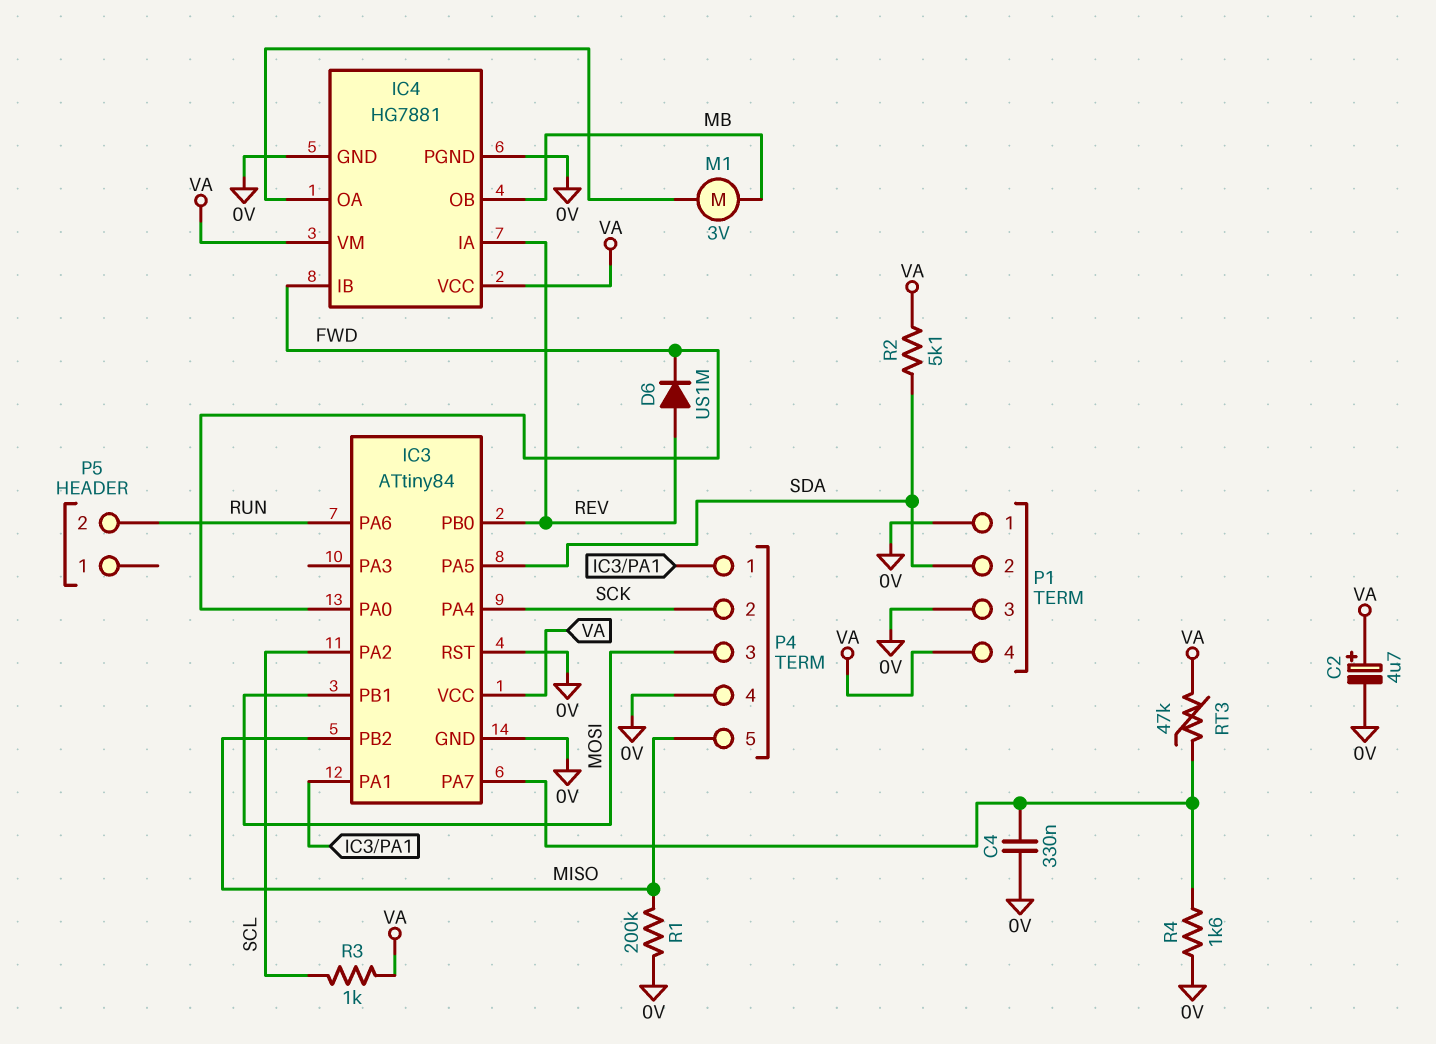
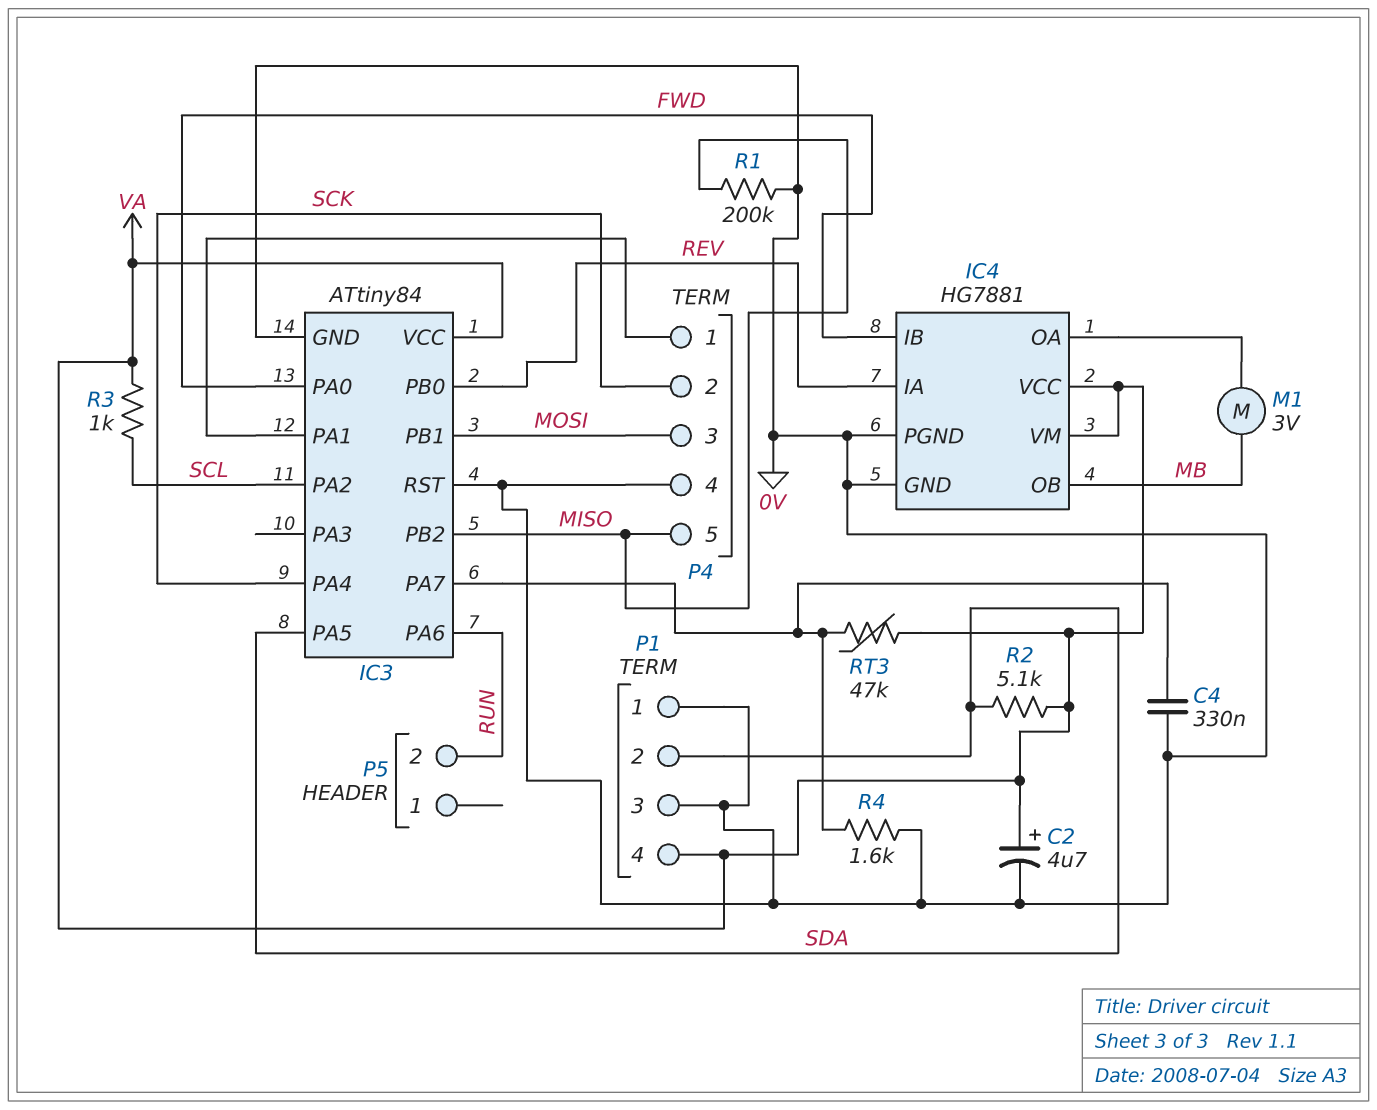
D6: diode US1M (A REV, K FWD) -> none

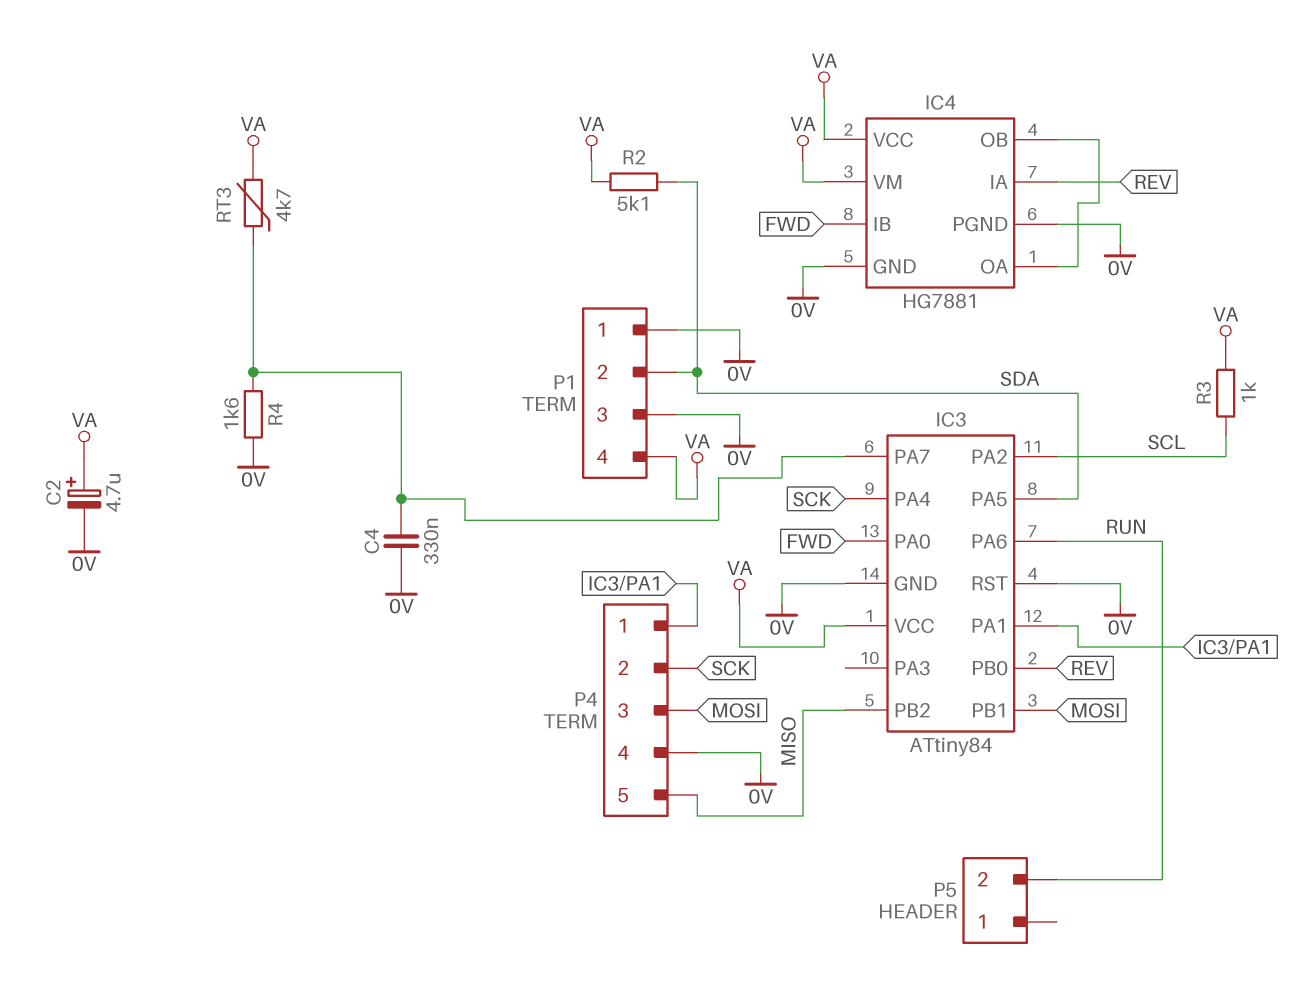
IC4 pin OB: MB -> IC4/OA
M1: motor 3V (IC4/OA, MB) -> none
R1: 200k (0V, MISO) -> none
RT3: 47k (IC3/PA7, VA) -> 4.7k (IC3/PA7, VA)

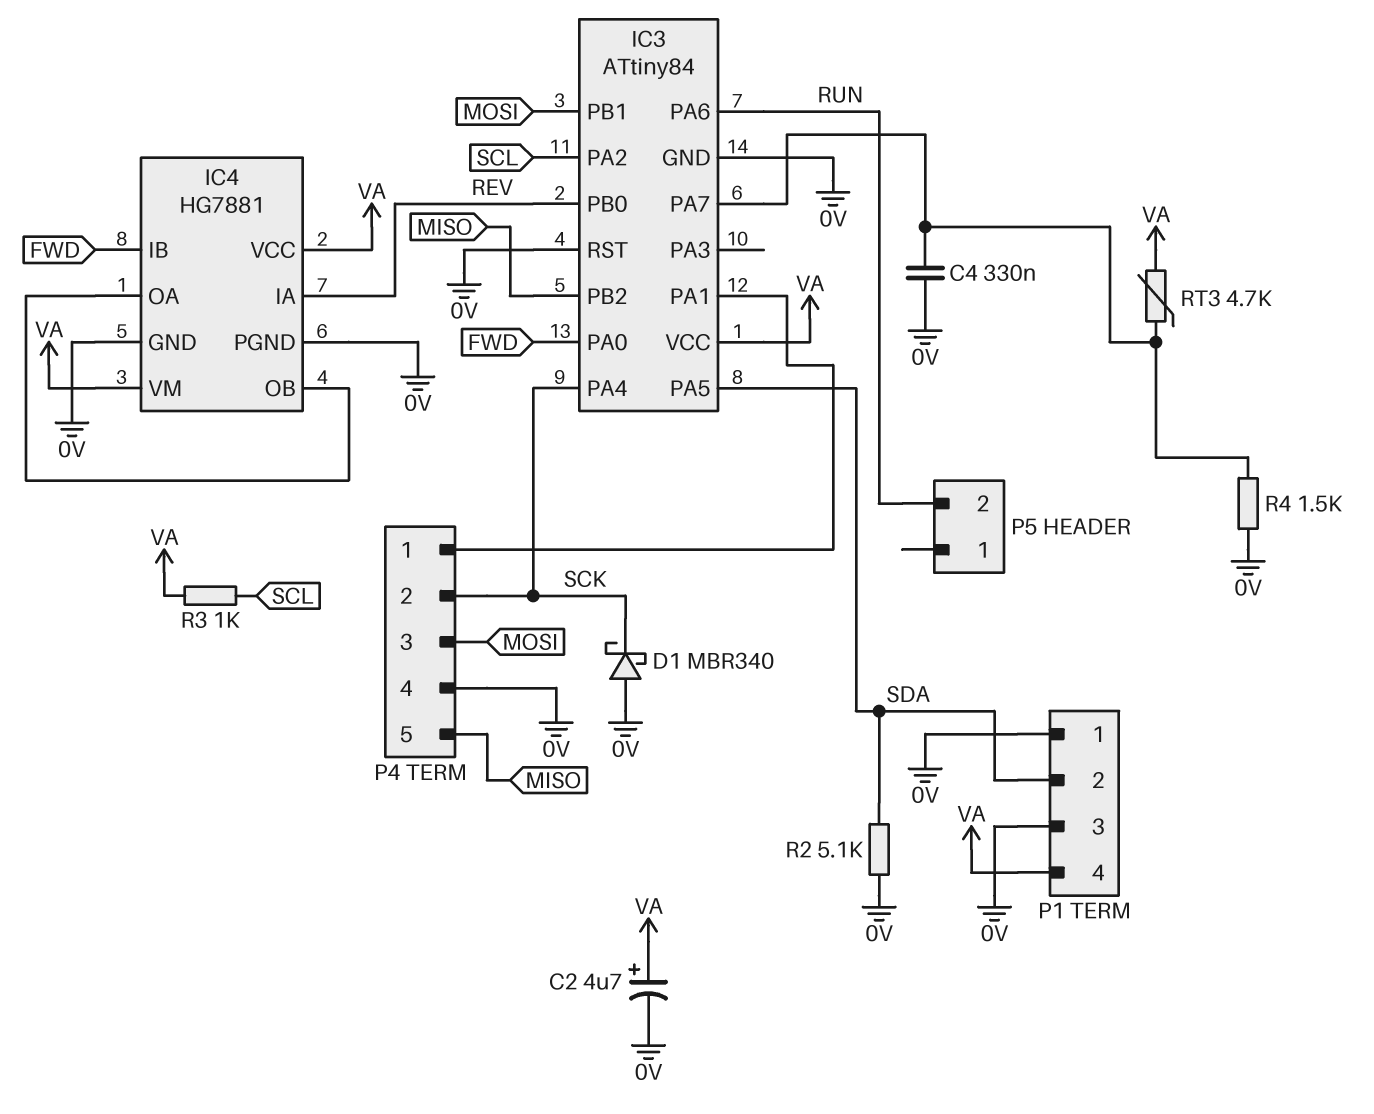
D1: none -> schottky MBR340 (A 0V, K SCK)
R2: 5.1k (SDA, VA) -> 5.1k (0V, SDA)
R4: 1.6k (0V, IC3/PA7) -> 1.5k (0V, IC3/PA7)

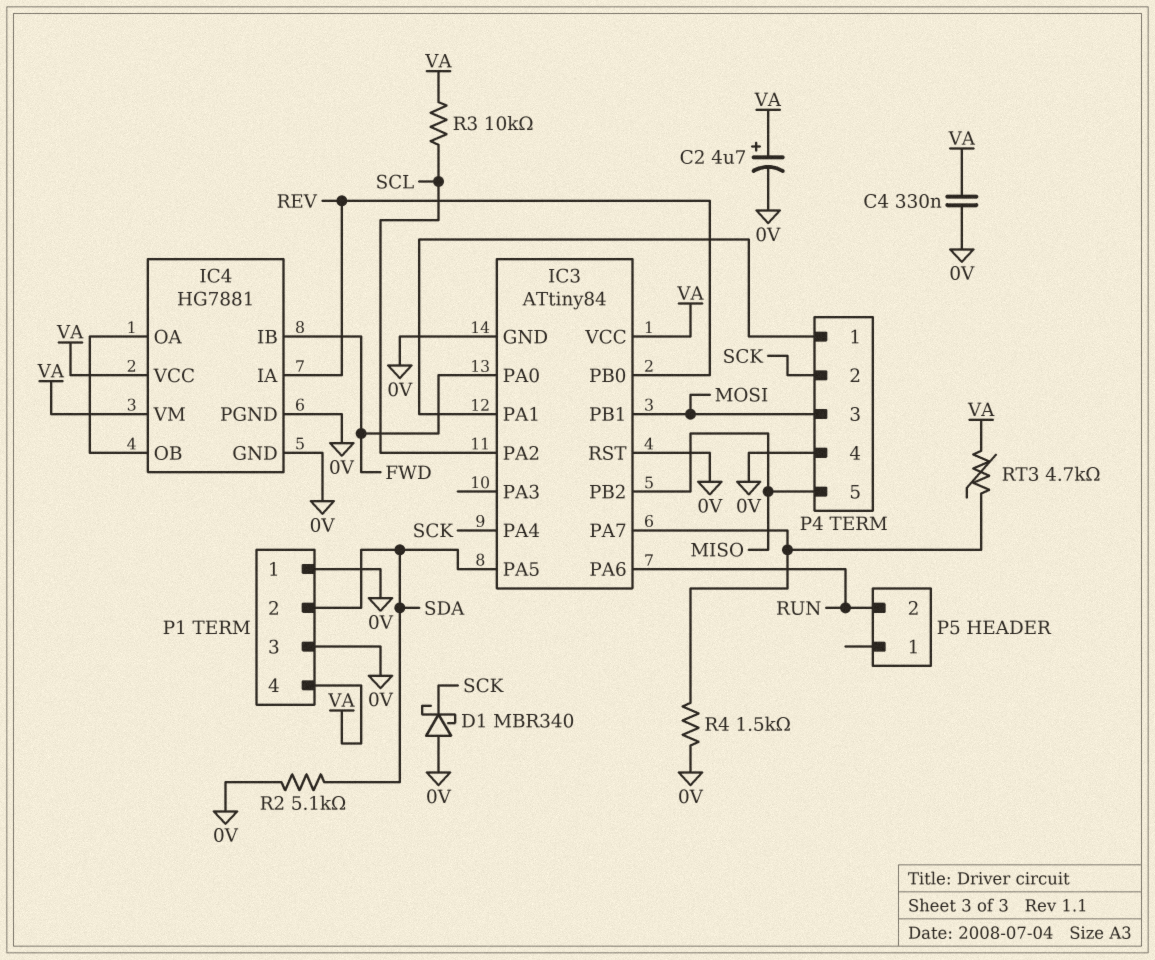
C4: 330nF (0V, IC3/PA7) -> 330nF (0V, VA)
R3: 1k (SCL, VA) -> 10k (SCL, VA)

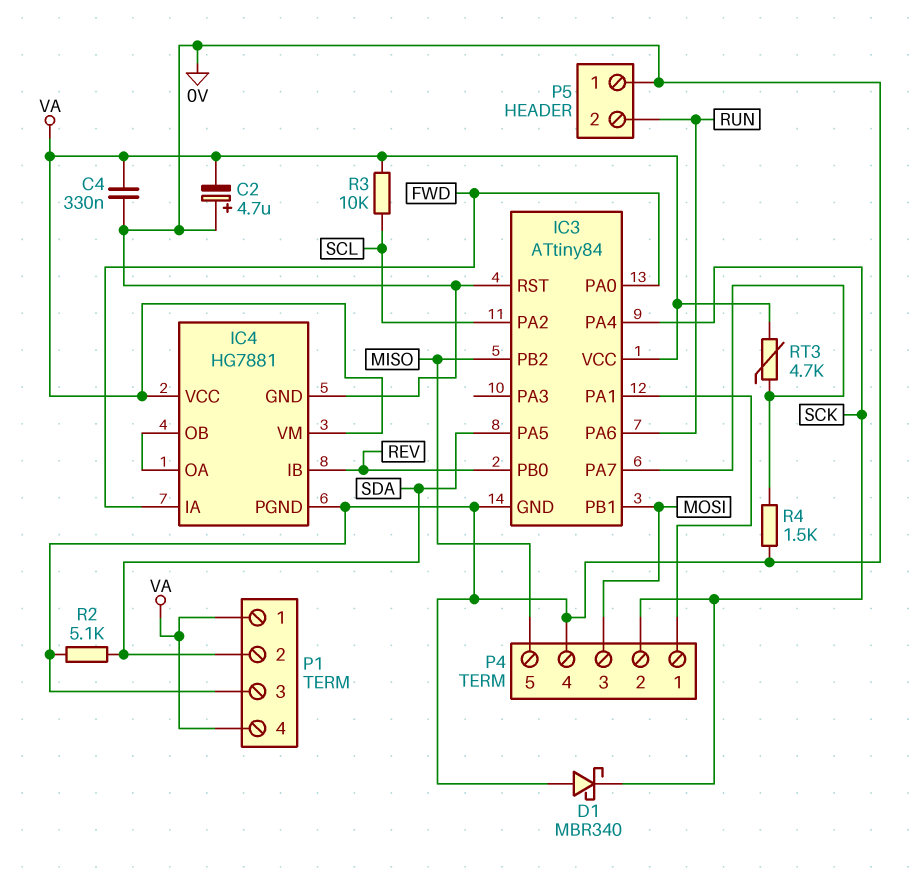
C2: 4.7uF (plus VA, minus 0V) -> 4.7uF (plus 0V, minus VA)
IC4 pin IA: REV -> FWD
IC4 pin IB: FWD -> REV
P1 pin 1: 0V -> VA
P5 pin 1: none -> 0V

